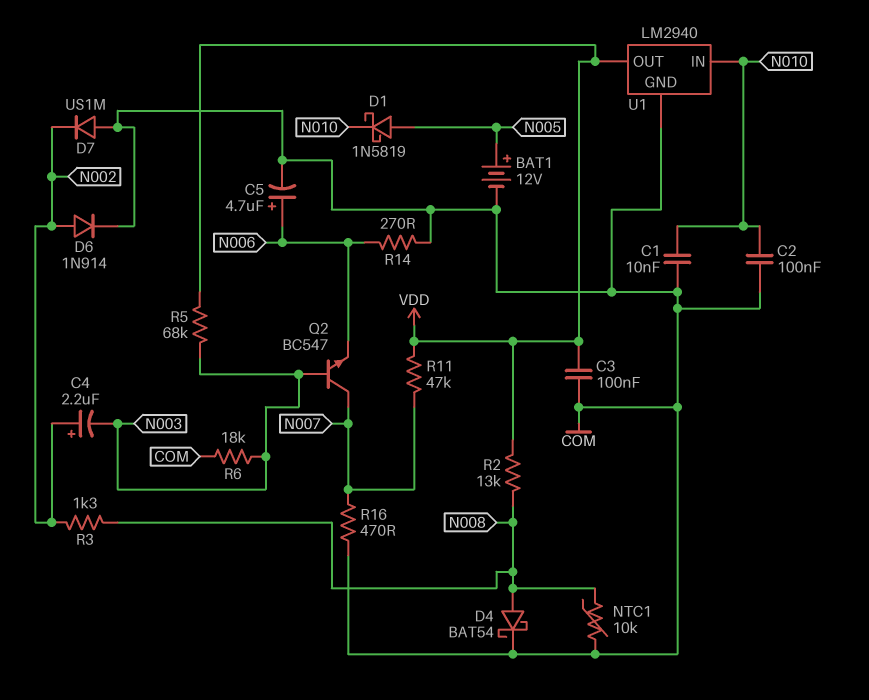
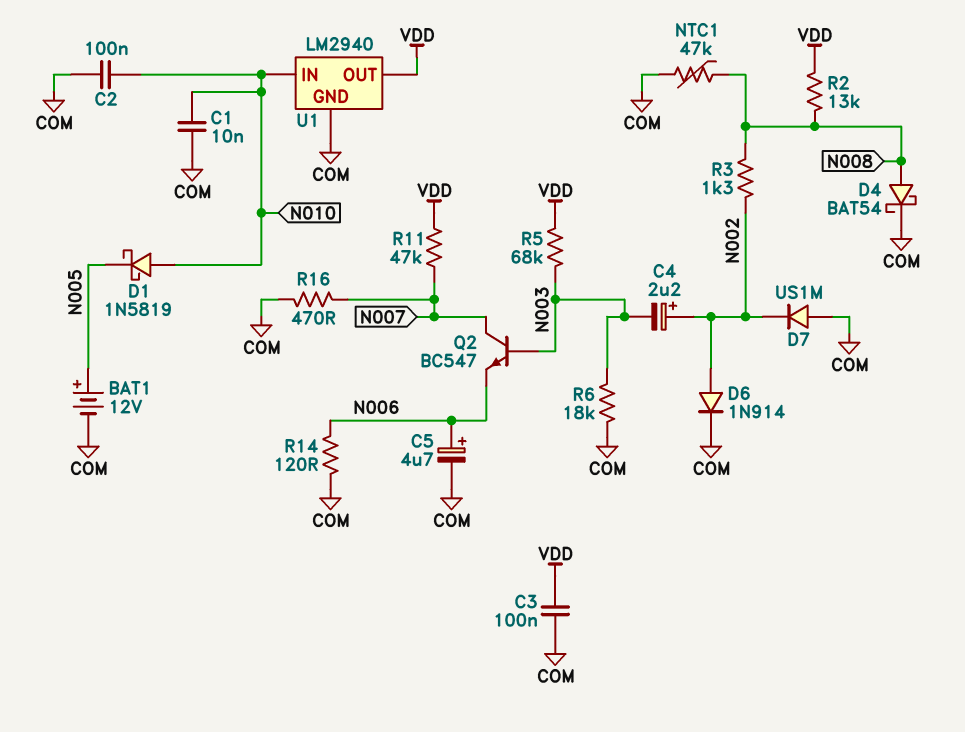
D1: schottky 1N5819 (A N005, K N010) -> schottky 1N5819 (A N010, K N005)
NTC1: 10k (COM, N008) -> 47k (COM, N008)
R14: 270 (COM, N006) -> 120 (COM, N006)

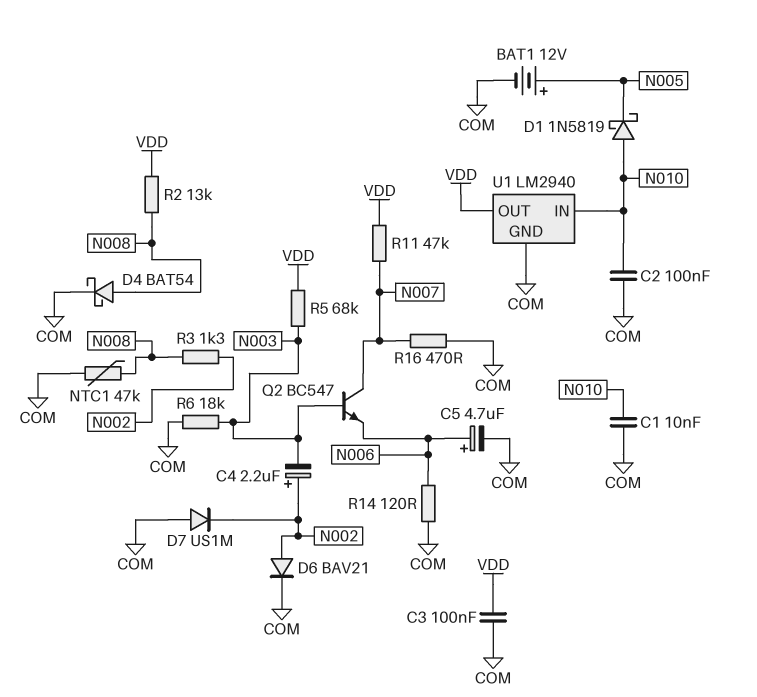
D6: diode 1N914 (A N002, K COM) -> diode BAV21 (A N002, K COM)

